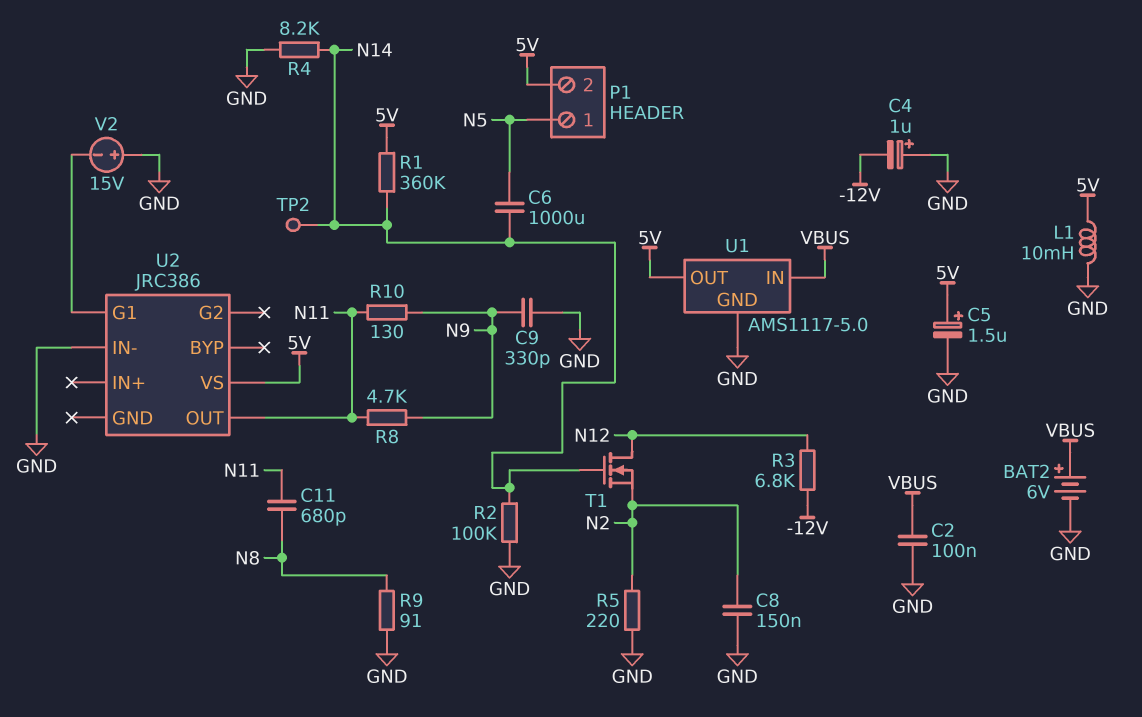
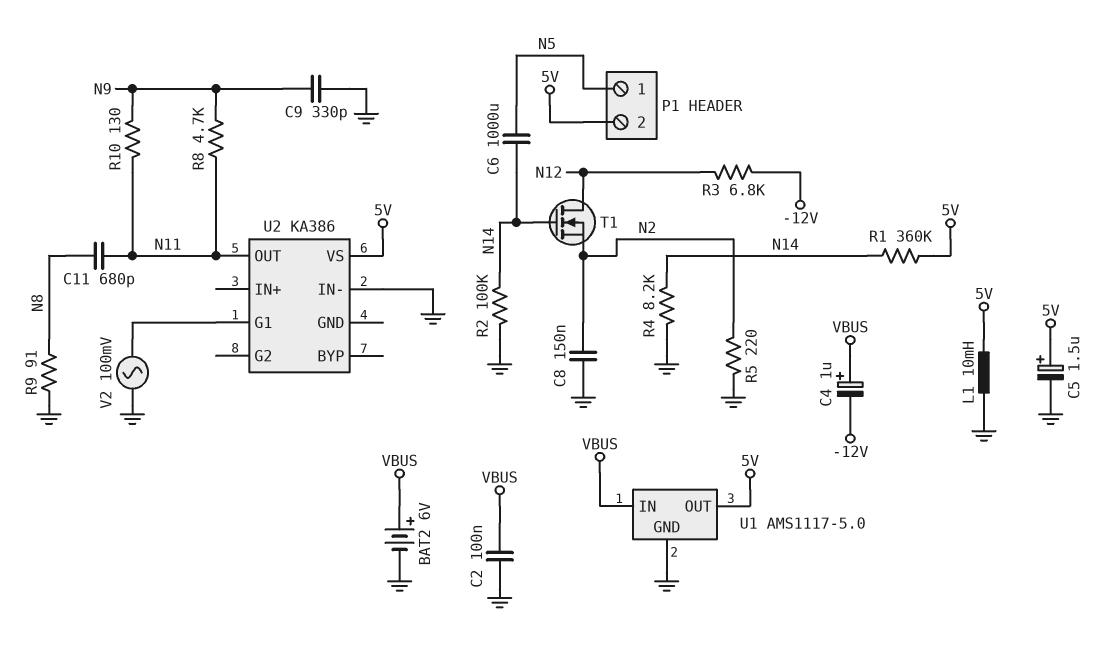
C4: 1uF (plus GND, minus -12V) -> 1uF (plus VBUS, minus -12V)
TP2: test point (N14) -> none
U2: JRC386 -> KA386
V2: 15V (plus GND, minus U2/G1) -> AC 100mV (GND, U2/G1)

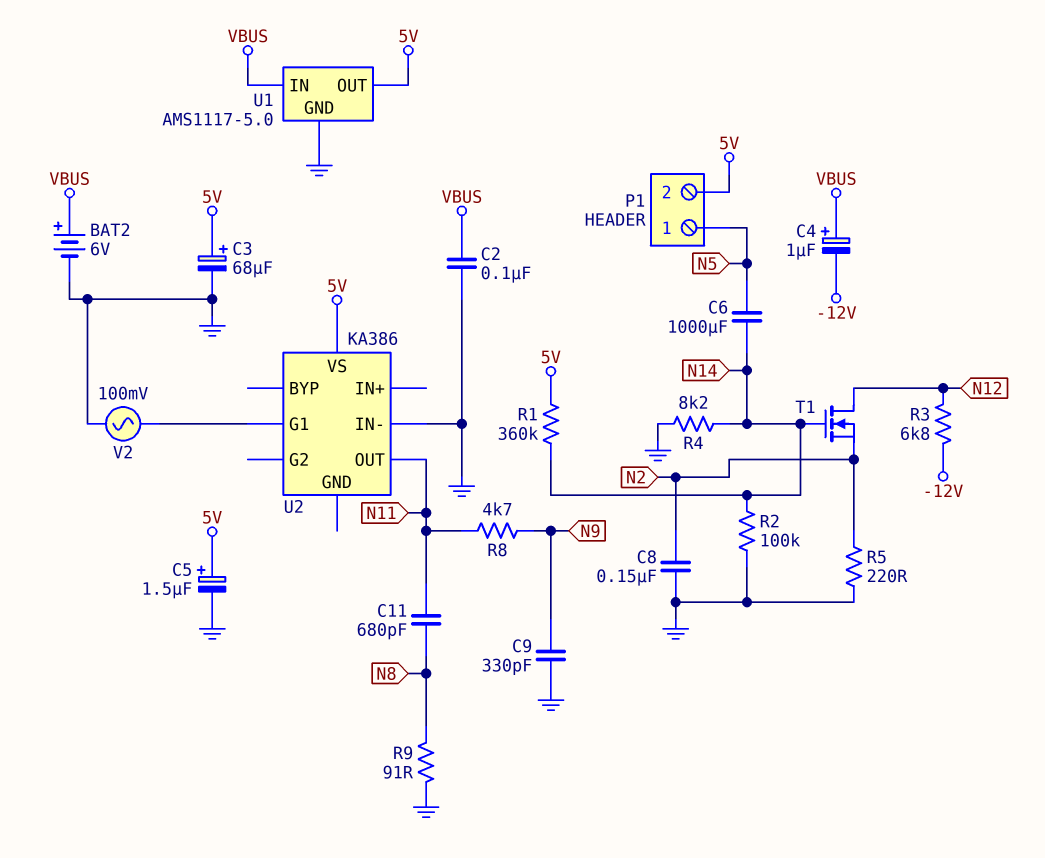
C3: none -> 68uF (plus 5V, minus GND)
L1: 10mH (5V, GND) -> none
R10: 130 (N9, N11) -> none

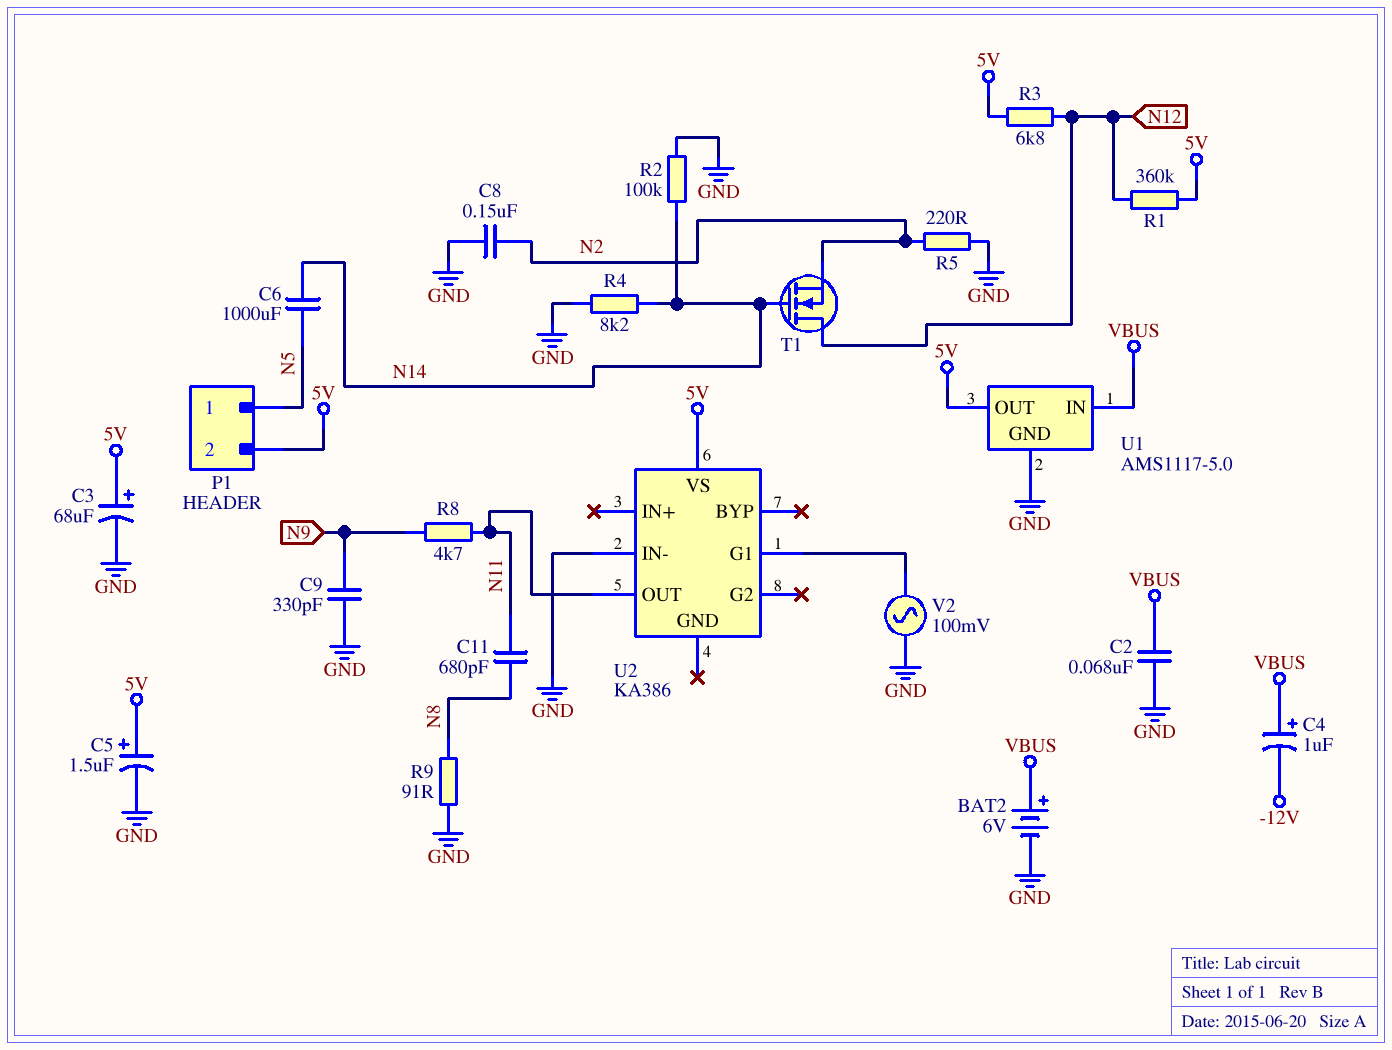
C2: 100nF (GND, VBUS) -> 68nF (GND, VBUS)
R1: 360k (5V, N14) -> 360k (5V, N12)
R3: 6.8k (-12V, N12) -> 6.8k (5V, N12)

